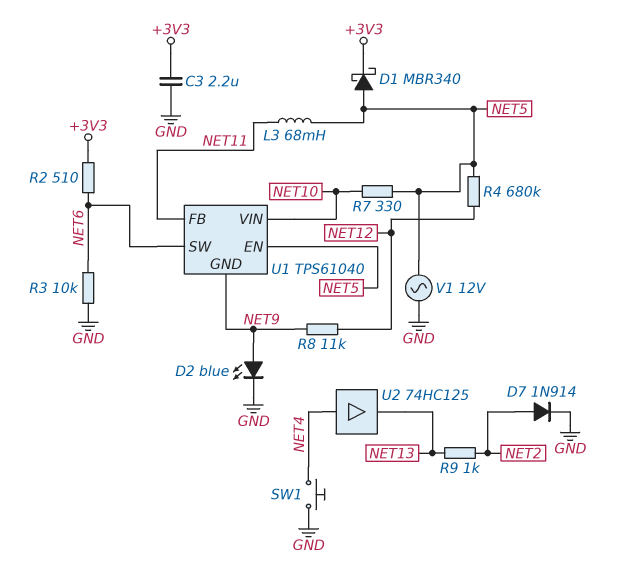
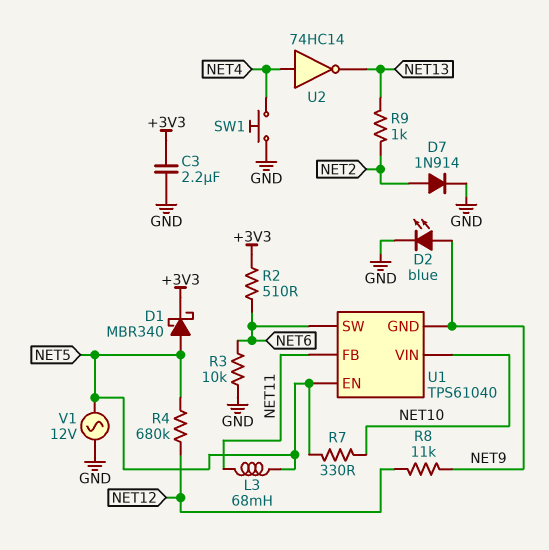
U2: buffer 74HC125 (in NET4, out NET13) -> NOT 74HC14 (in NET4, out NET13)

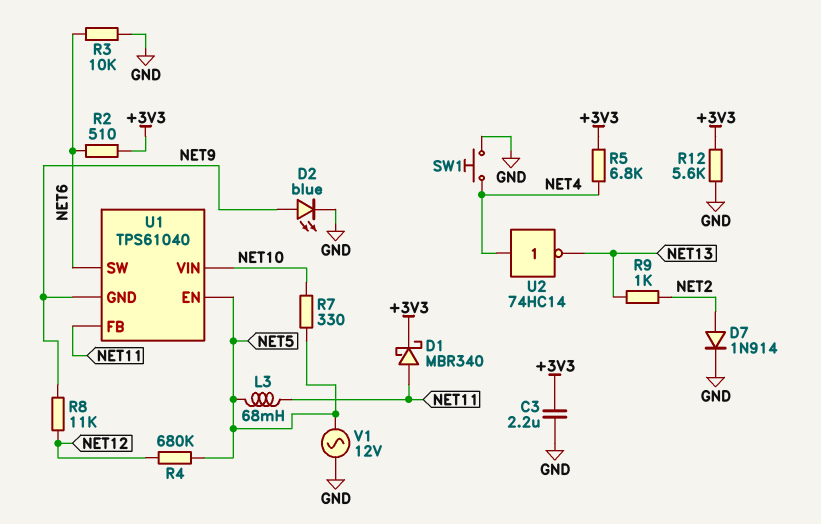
D1: schottky MBR340 (A NET5, K +3V3) -> schottky MBR340 (A NET11, K +3V3)
R5: none -> 6.8k (+3V3, NET4)
R12: none -> 5.6k (+3V3, GND)

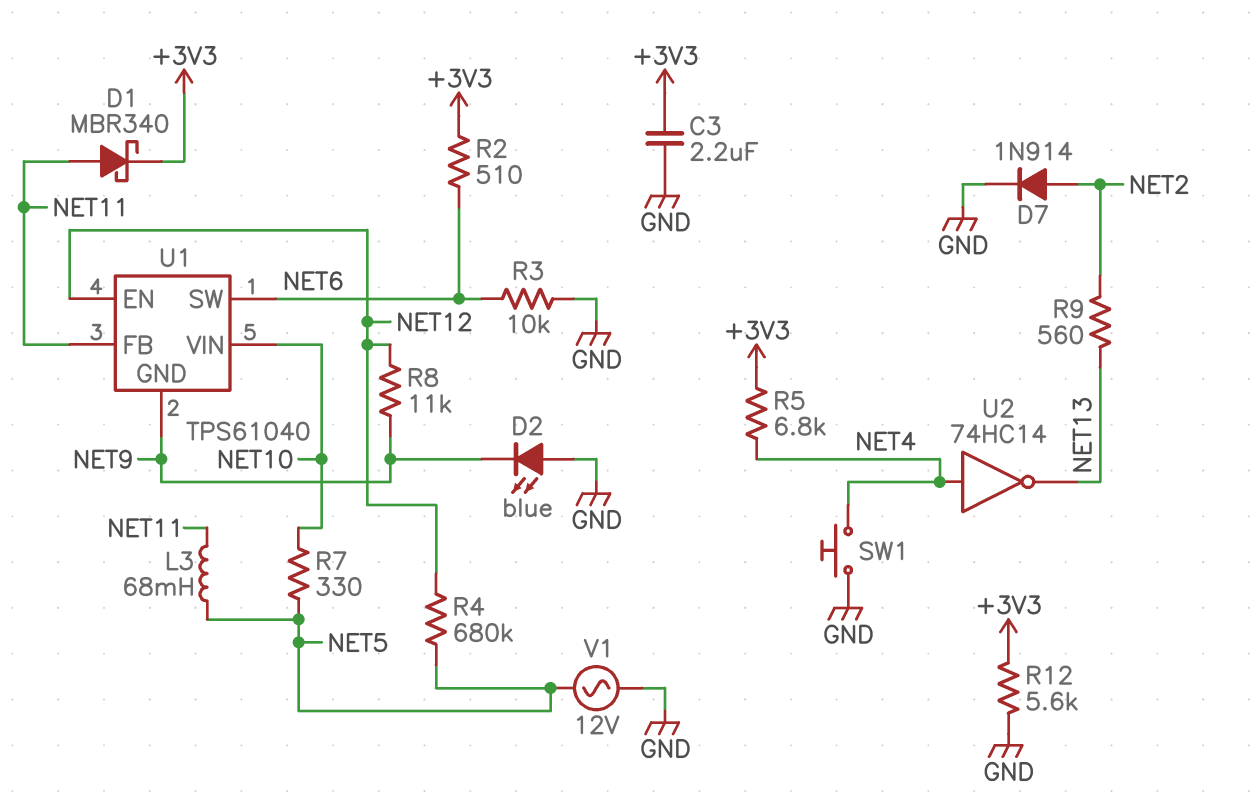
D2: LED blue (A NET9, K GND) -> LED blue (A GND, K NET9)
R9: 1k (NET2, NET13) -> 560 (NET2, NET13)
U1 pin EN: NET5 -> NET12

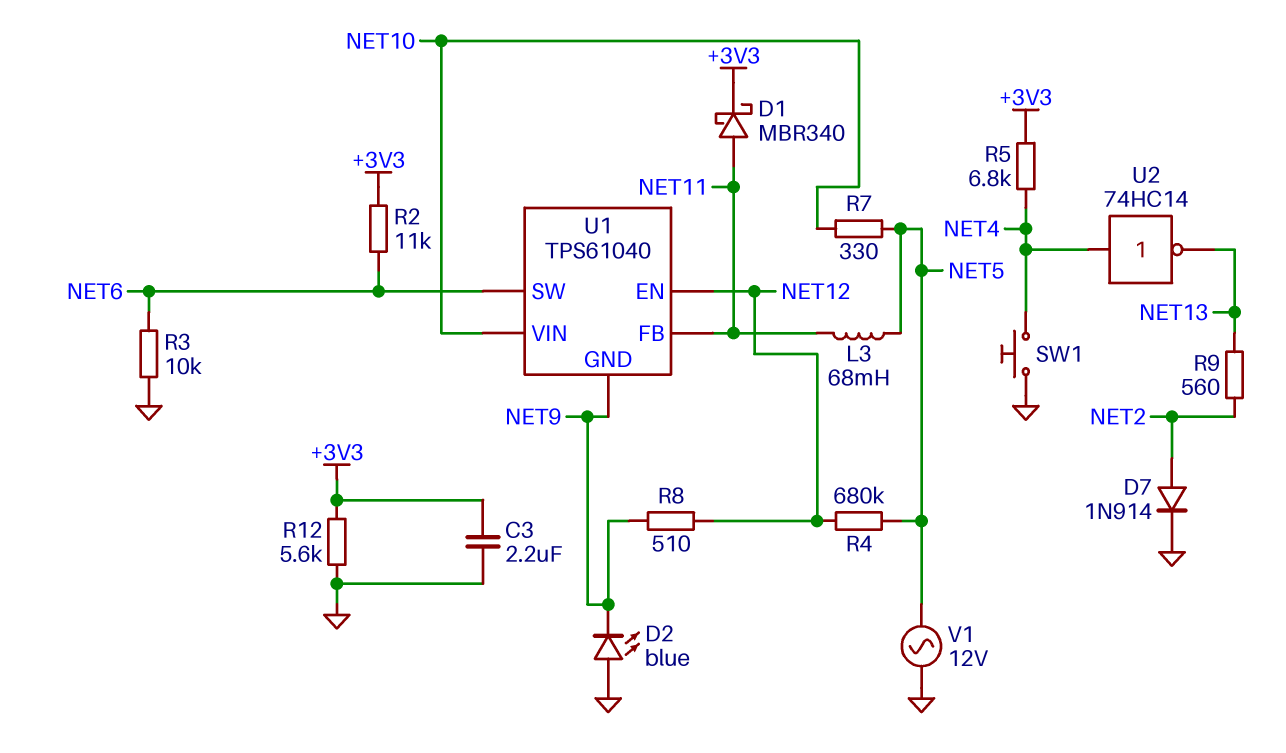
R2: 510 (+3V3, NET6) -> 11k (+3V3, NET6)
R8: 11k (NET9, NET12) -> 510 (NET9, NET12)

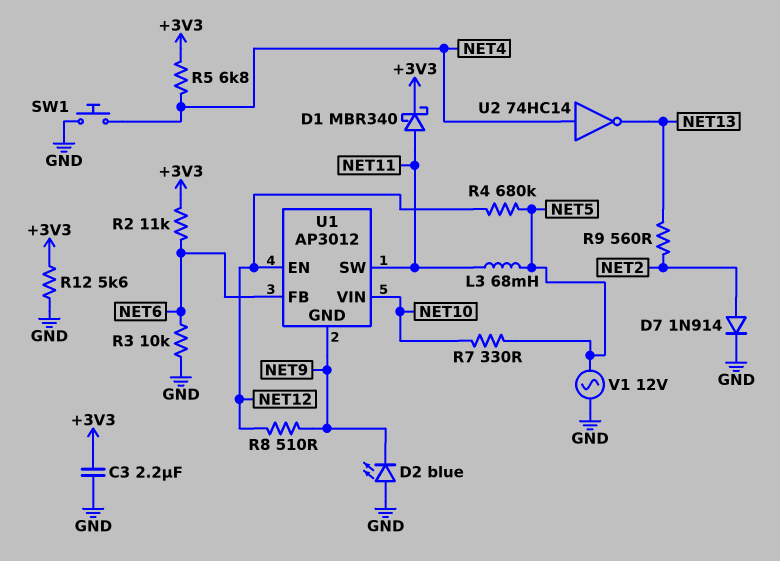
U1: TPS61040 -> AP3012
U1 pin FB: NET11 -> NET6
U1 pin SW: NET6 -> NET11

